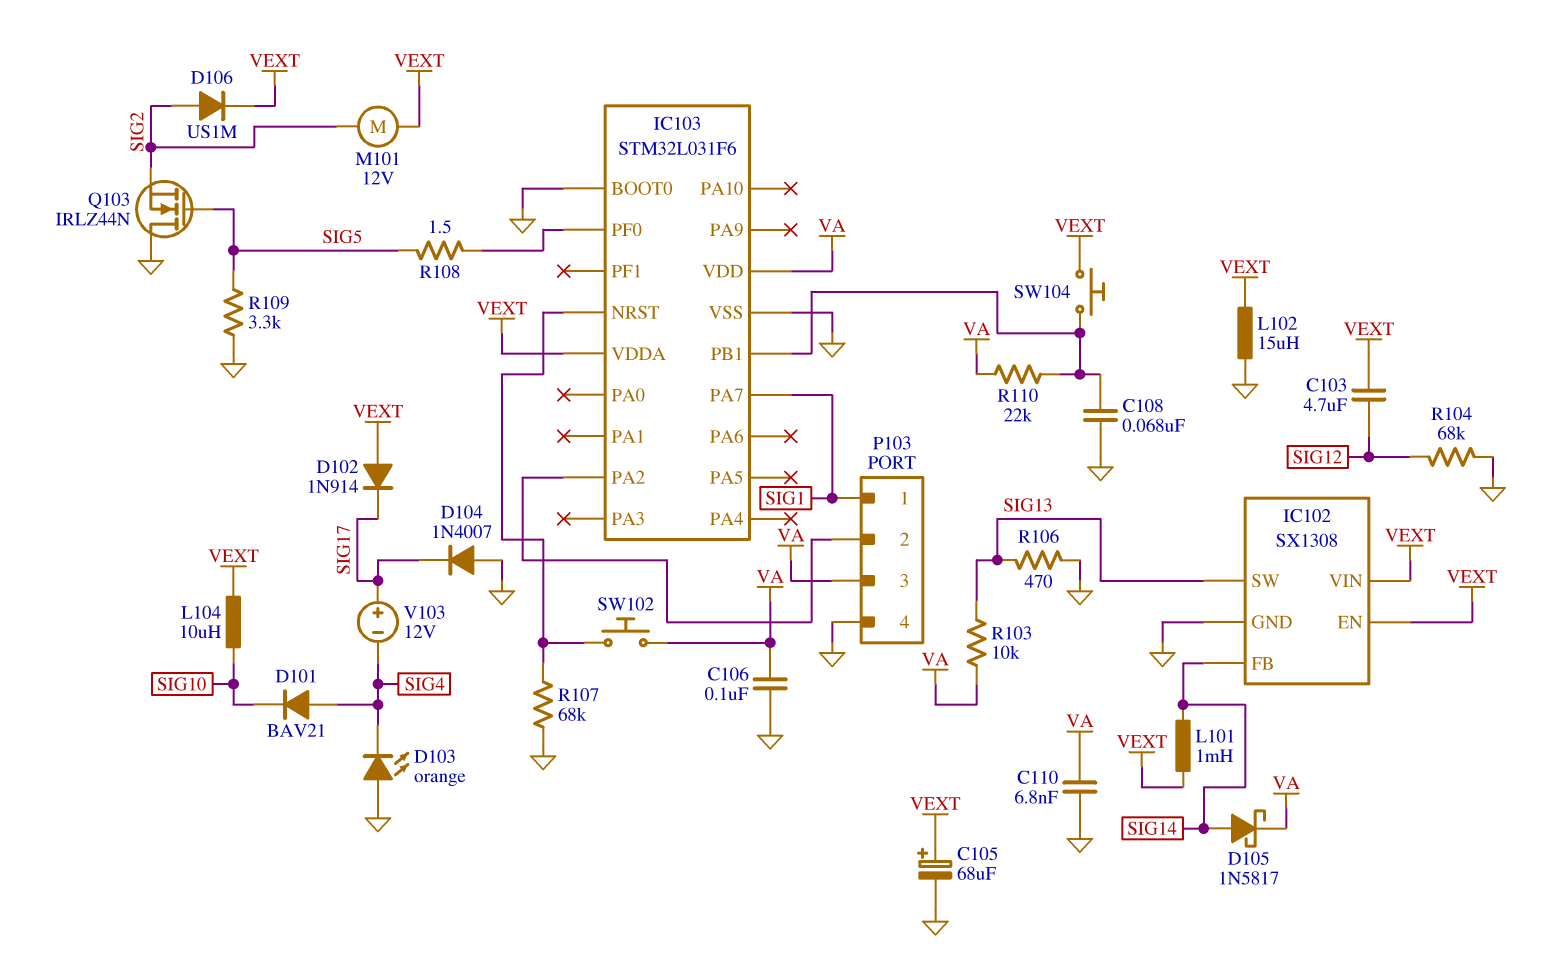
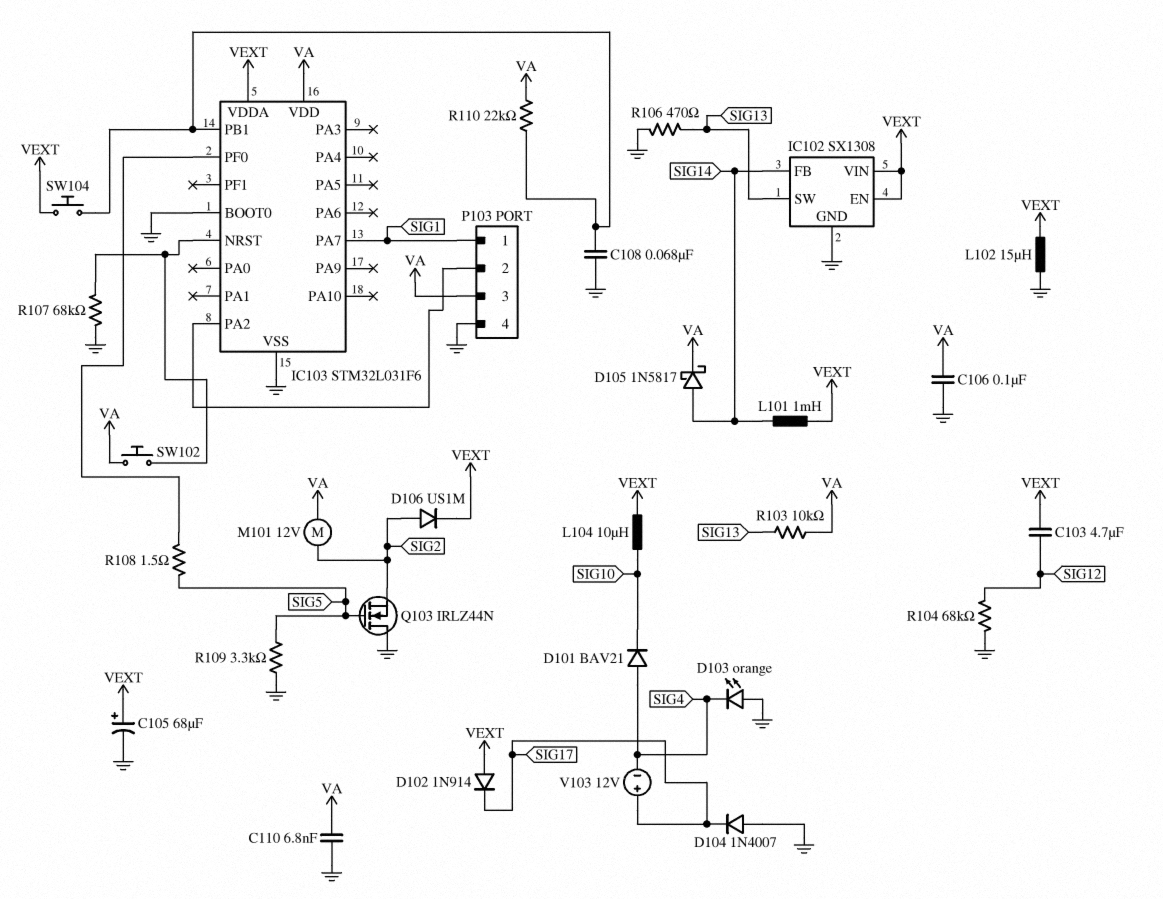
M101: motor 12V (SIG2, VEXT) -> motor 12V (SIG2, VA)

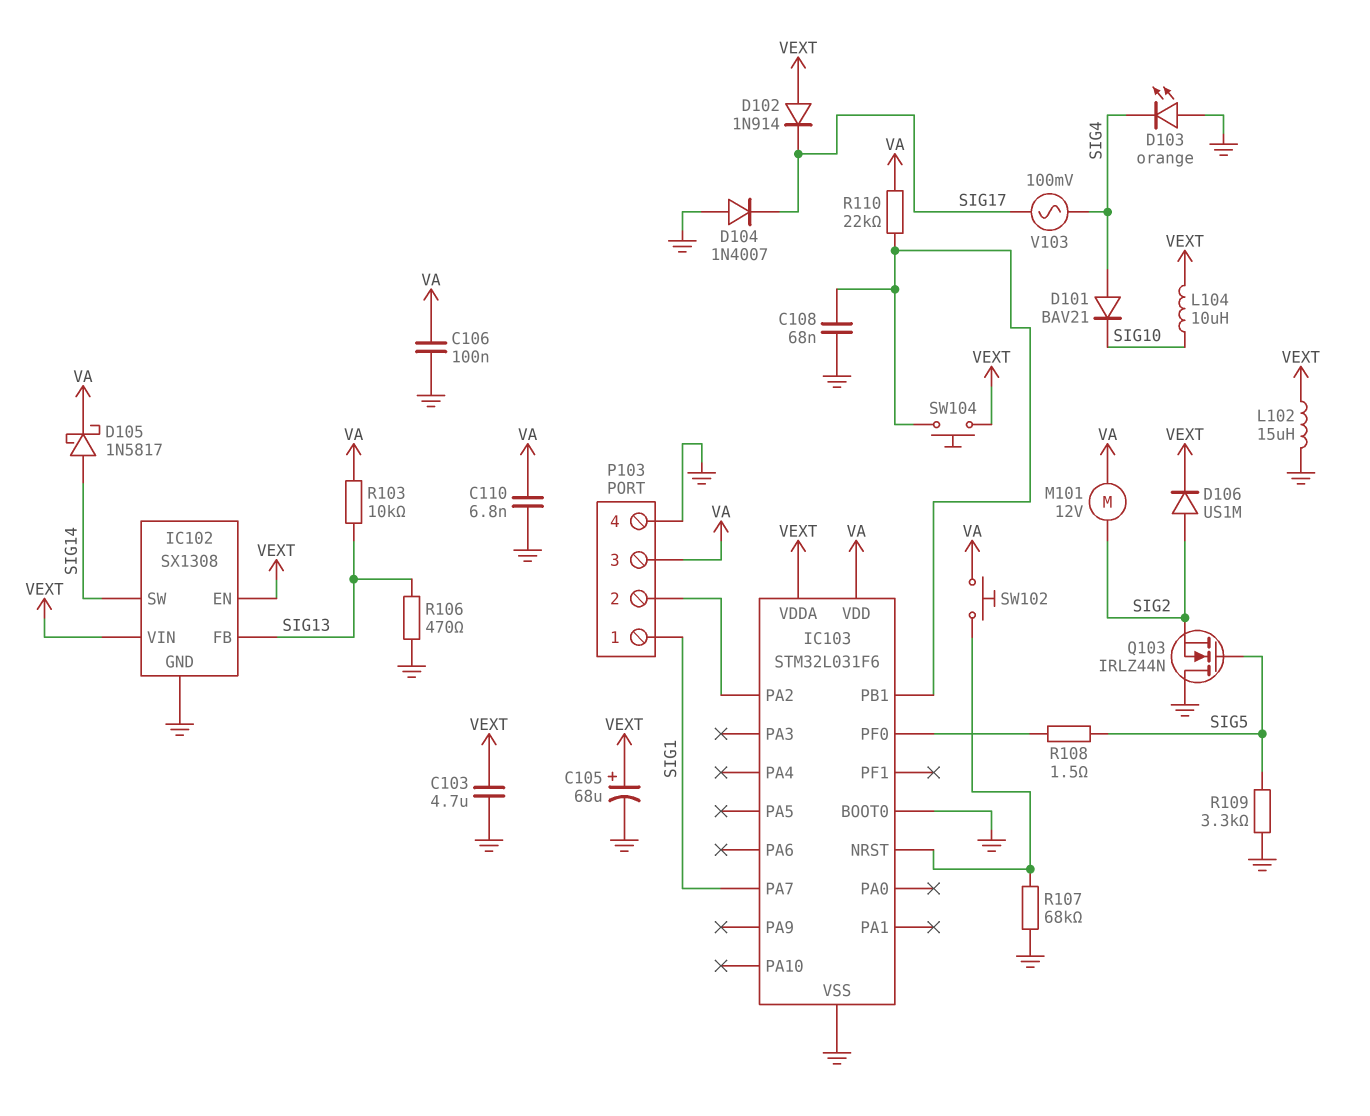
C103: 4.7uF (SIG12, VEXT) -> 4.7uF (GND, VEXT)
IC102 pin FB: SIG14 -> SIG13
IC102 pin SW: SIG13 -> SIG14
L101: 1mH (SIG14, VEXT) -> none
R104: 68k (GND, SIG12) -> none
V103: 12V (plus SIG17, minus SIG4) -> AC 100mV (SIG4, SIG17)

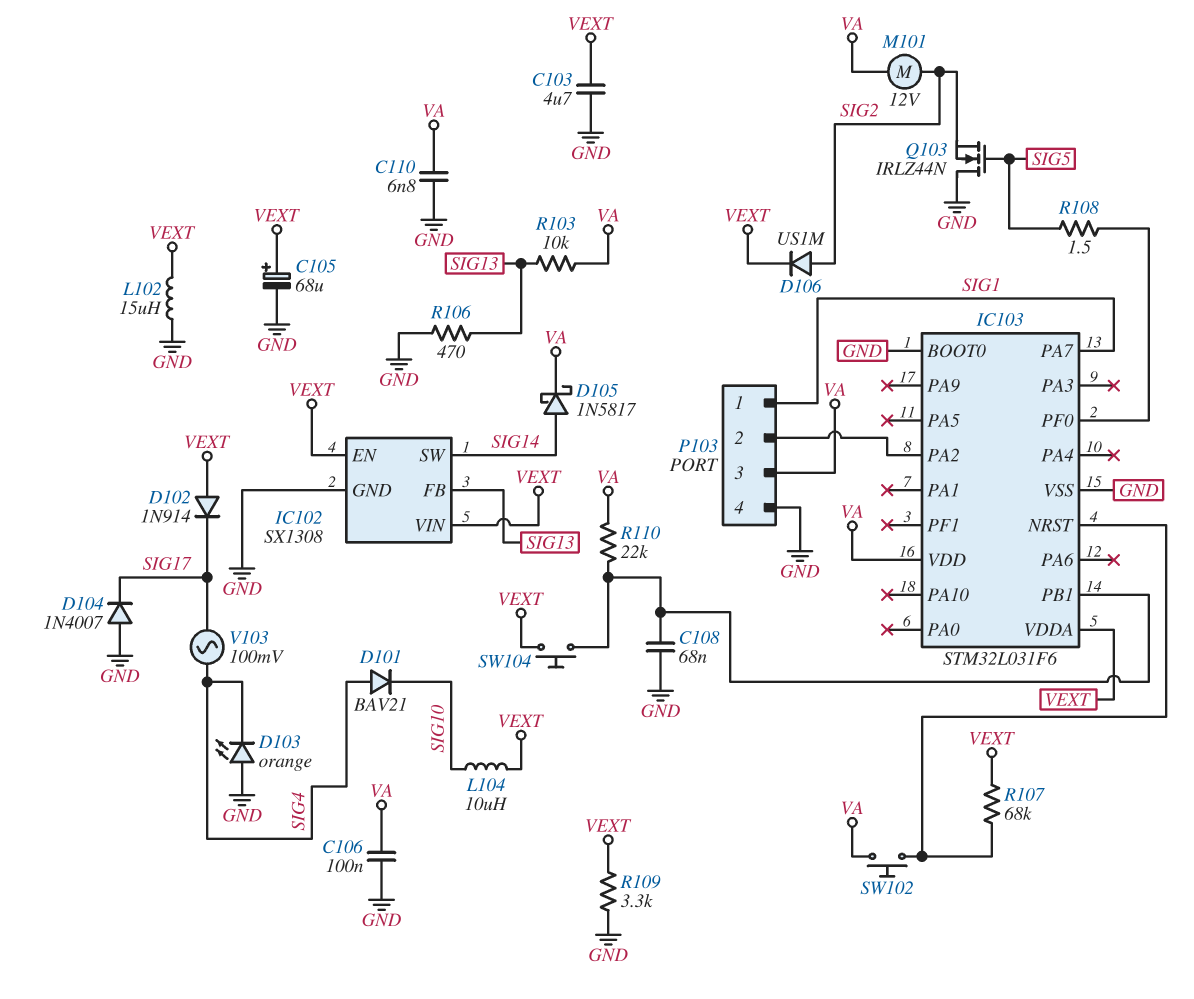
R107: 68k (GND, IC103/NRST) -> 68k (IC103/NRST, VEXT)
R109: 3.3k (GND, SIG5) -> 3.3k (GND, VEXT)

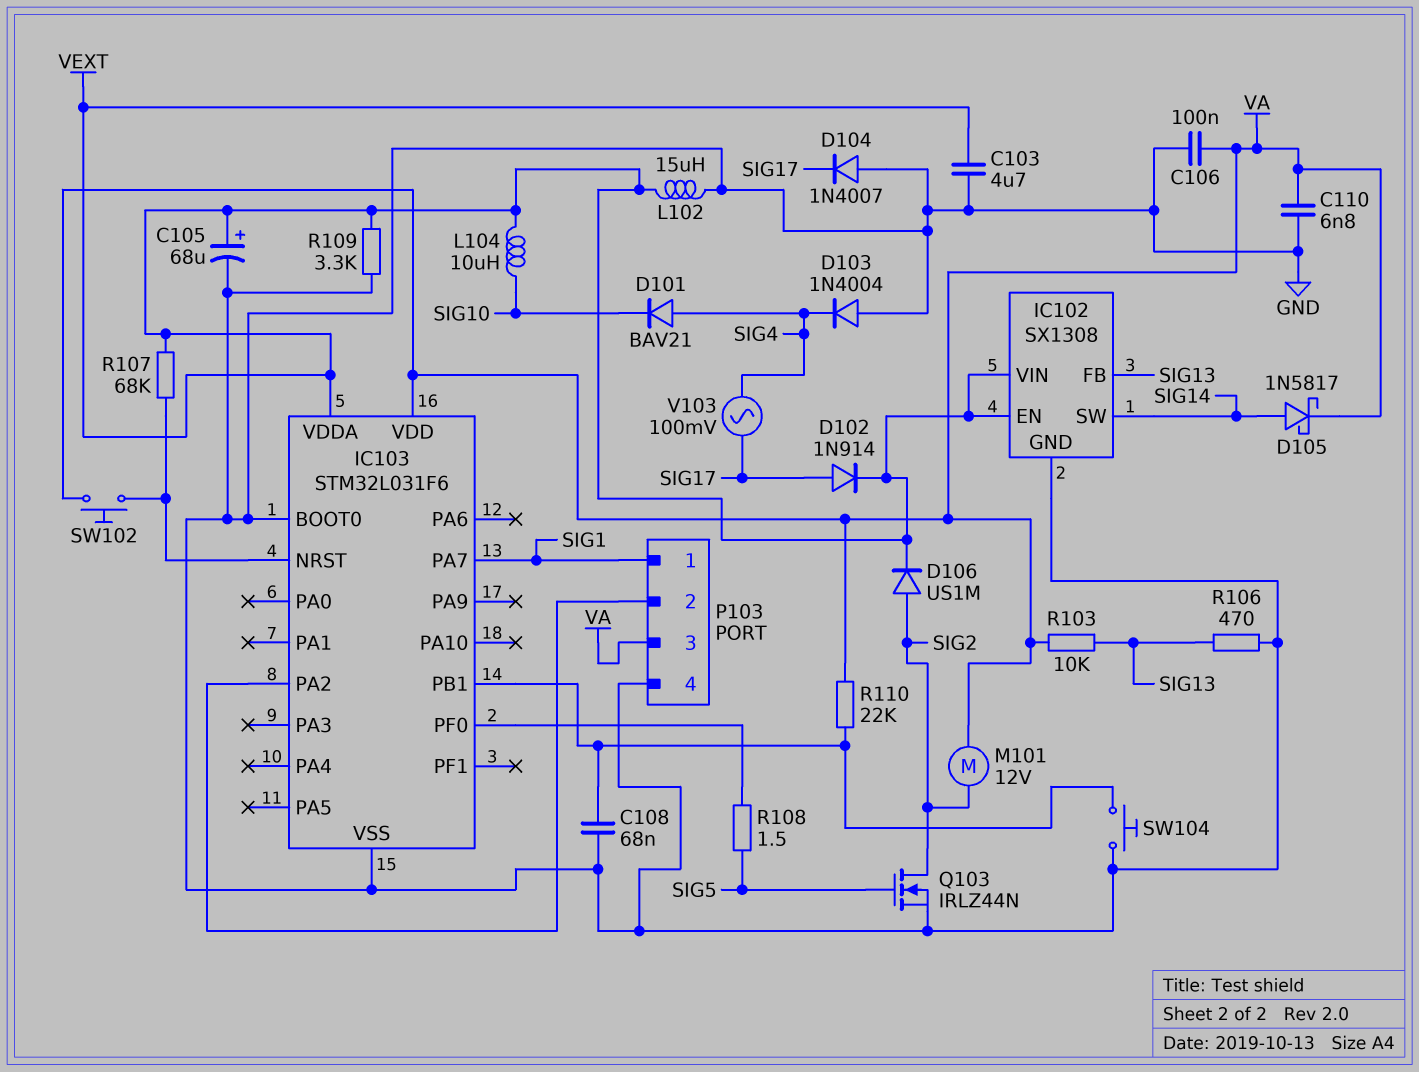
D102: diode 1N914 (A VEXT, K SIG17) -> diode 1N914 (A SIG17, K VEXT)
D103: LED orange (A GND, K SIG4) -> diode 1N4004 (A GND, K SIG4)
Q103: NMOS IRLZ44N (G SIG5, D GND, S SIG2) -> NMOS IRLZ44N (G SIG5, D SIG2, S GND)
SW104: button (IC103/PB1, VEXT) -> button (GND, IC103/PB1)

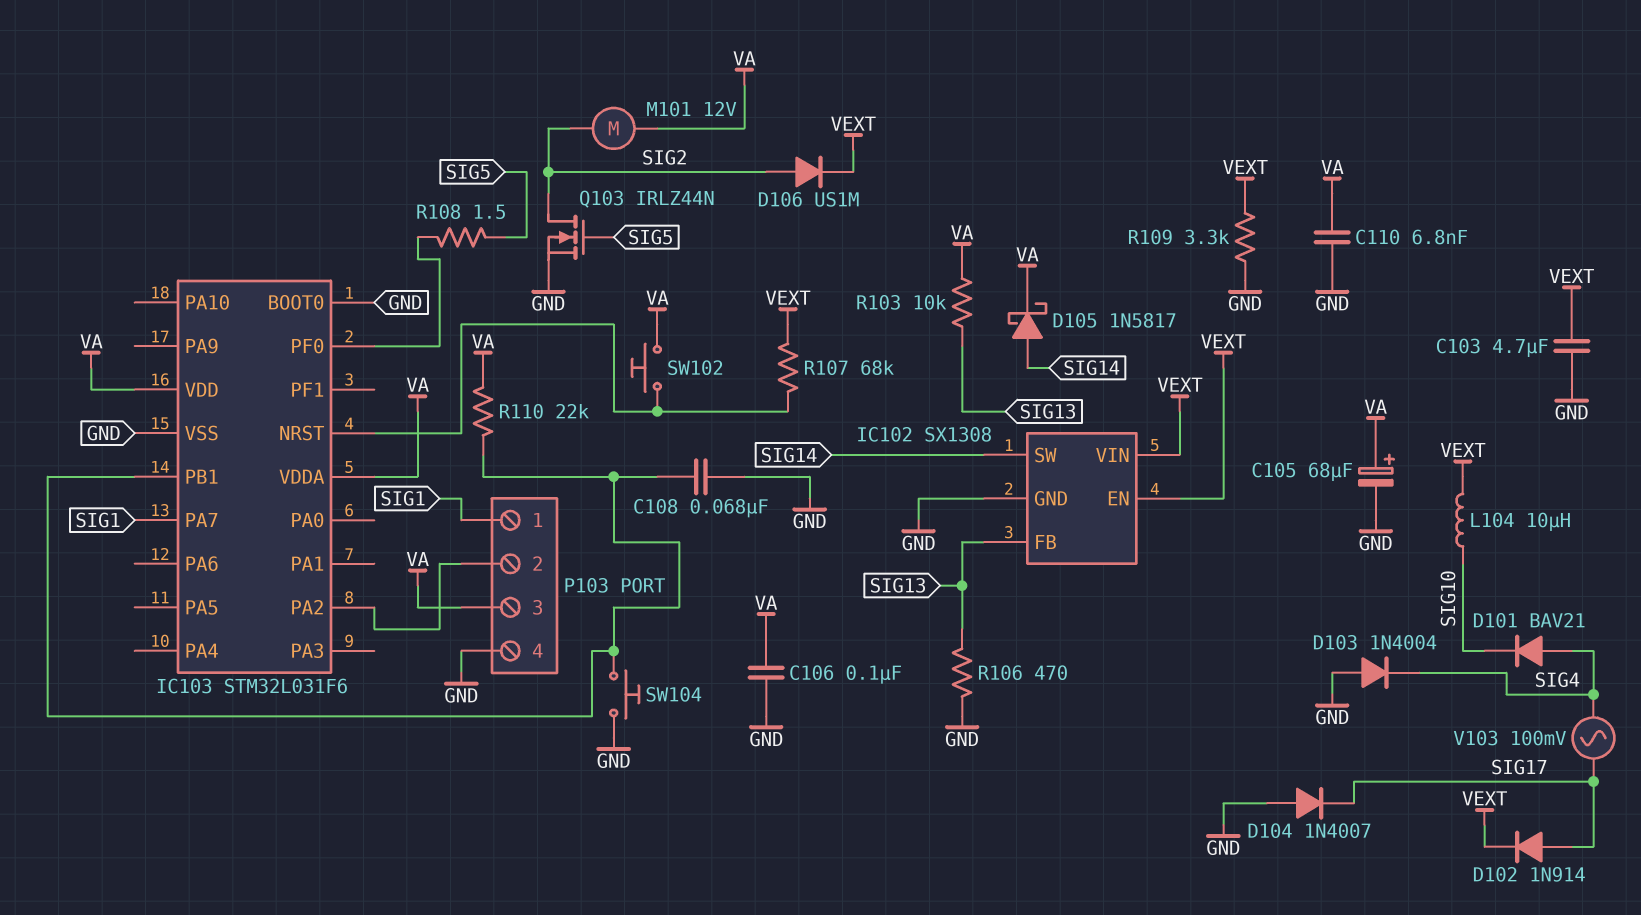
C105: 68uF (plus VEXT, minus GND) -> 68uF (plus VA, minus GND)
IC103 pin VDDA: VEXT -> VA
L102: 15uH (GND, VEXT) -> none

